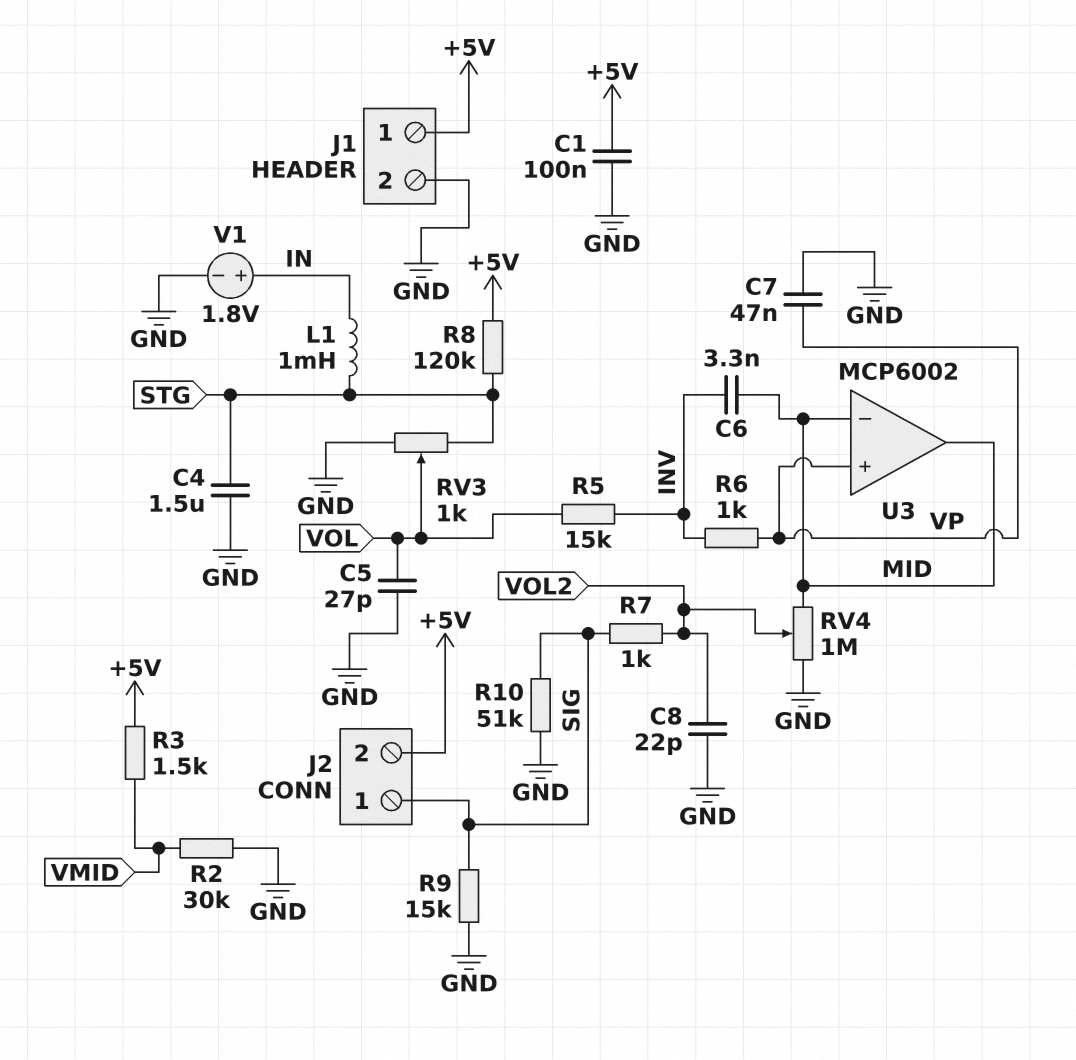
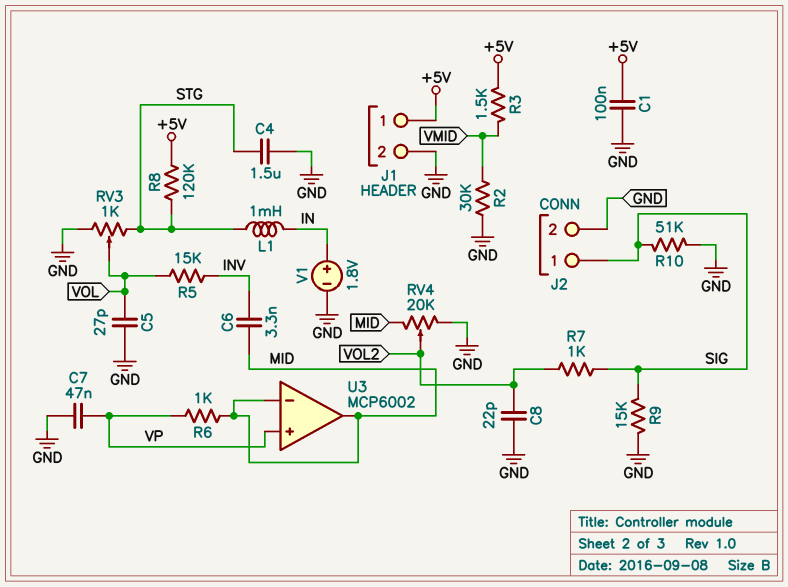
J2 pin 2: +5V -> GND
R6: 1k (INV, VP) -> 1k (MID, VP)
RV4: 1M (GND, MID, wiper VOL2) -> 20k (GND, MID, wiper VOL2)

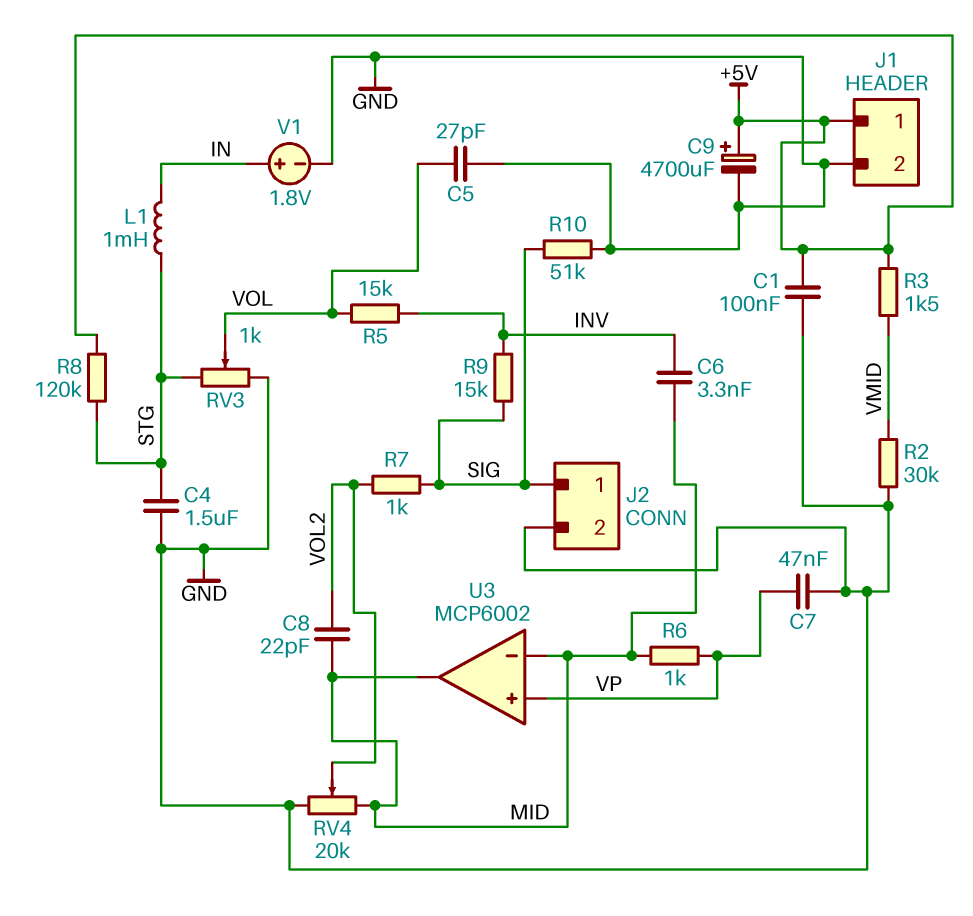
C8: 22pF (GND, VOL2) -> 22pF (MID, VOL2)
C9: none -> 4700uF (plus +5V, minus GND)
R9: 15k (GND, SIG) -> 15k (INV, SIG)

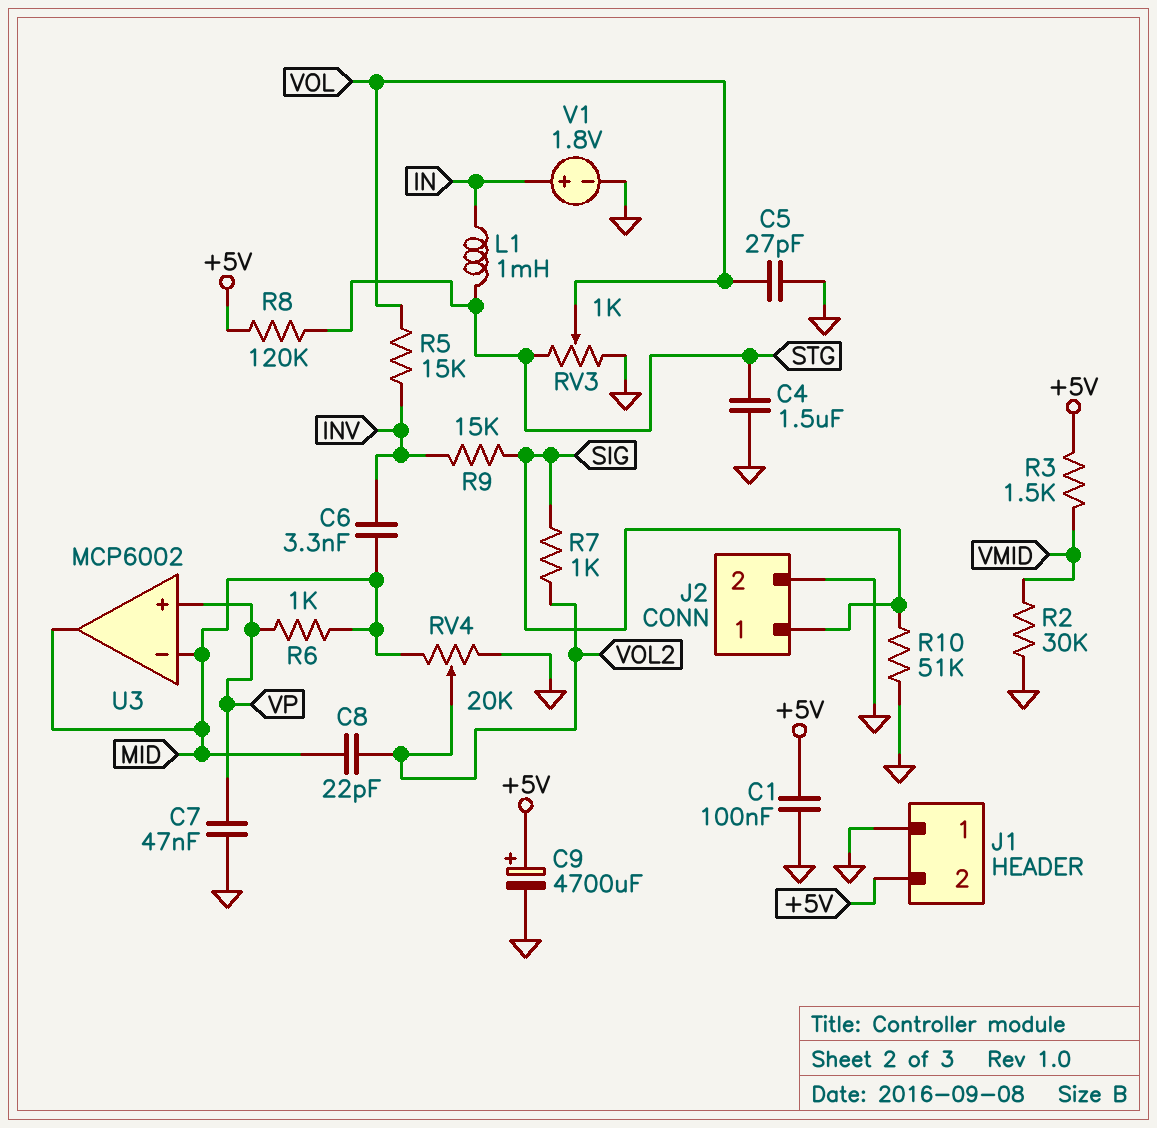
J1 pin 1: +5V -> GND
J1 pin 2: GND -> +5V

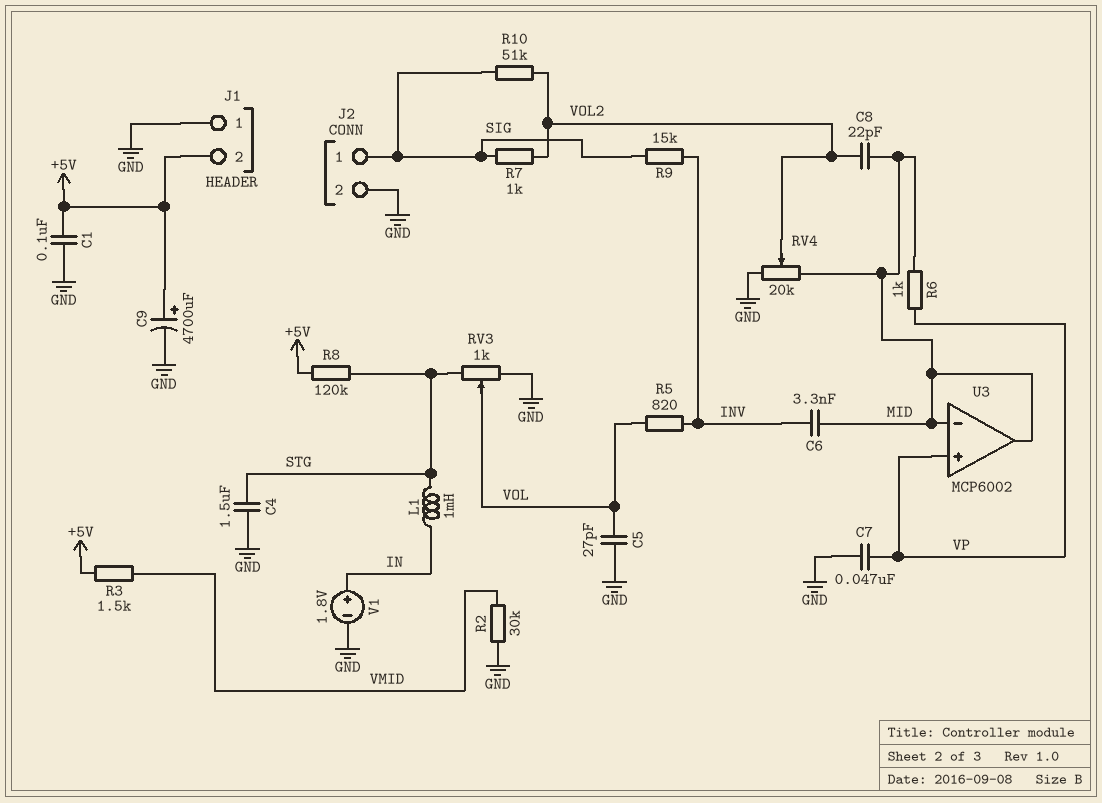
R5: 15k (INV, VOL) -> 820 (INV, VOL)
R10: 51k (GND, SIG) -> 51k (SIG, VOL2)

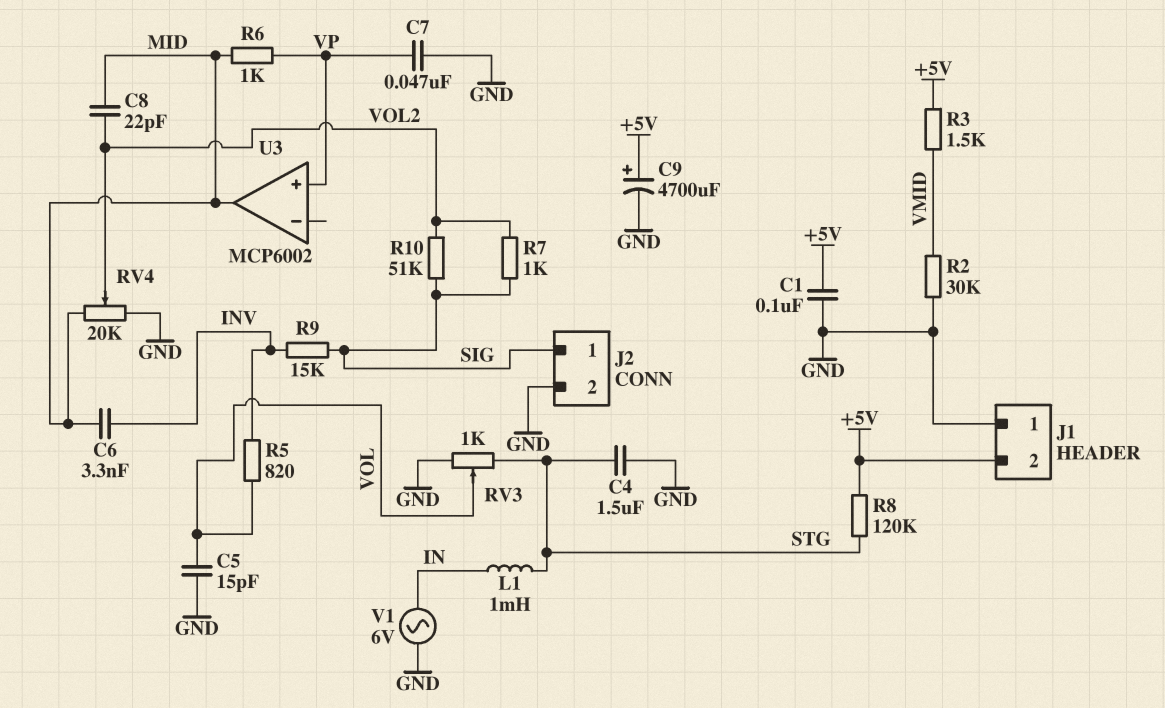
C5: 27pF (GND, VOL) -> 15pF (GND, VOL)
U3 pin in-: MID -> none
V1: 1.8V (plus IN, minus GND) -> AC 6V (GND, IN)

